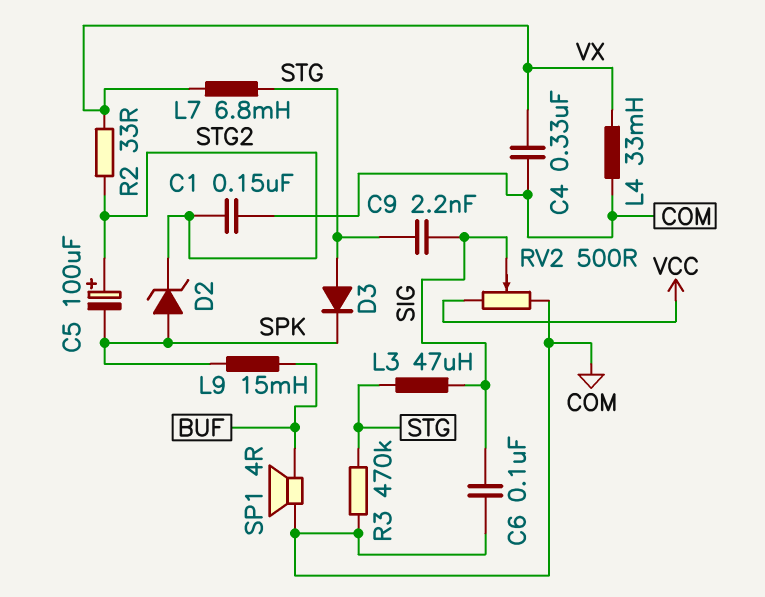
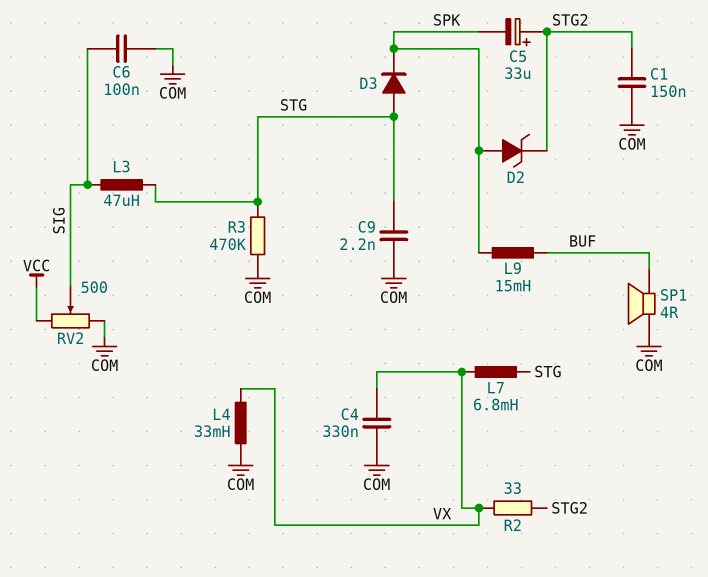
C5: 100uF (plus STG2, minus SPK) -> 33uF (plus STG2, minus SPK)
C9: 2.2nF (SIG, STG) -> 2.2nF (COM, STG)

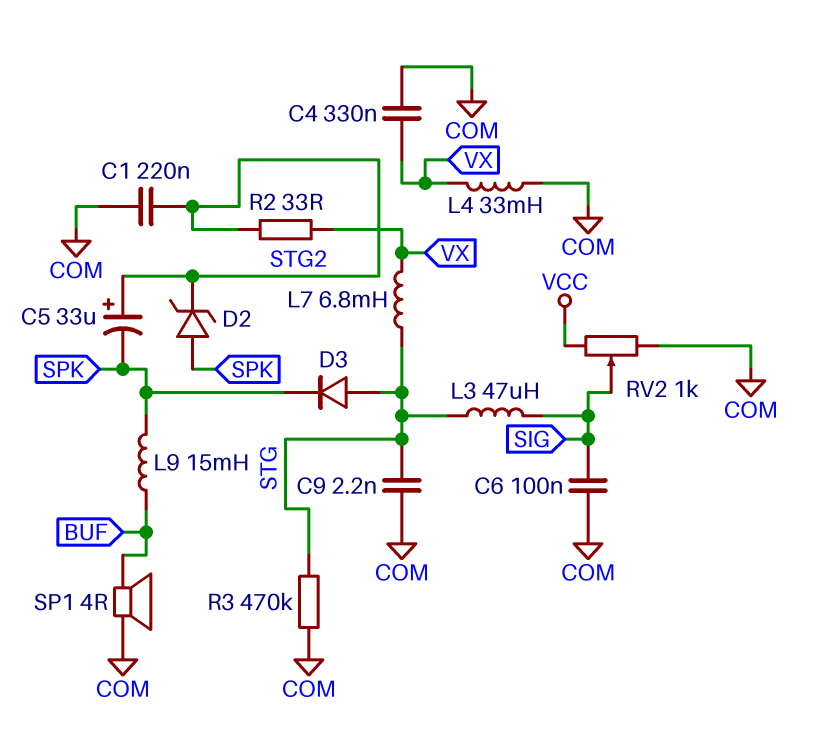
C1: 150nF (COM, STG2) -> 220nF (COM, STG2)
RV2: 500 (COM, VCC, wiper SIG) -> 1k (COM, VCC, wiper SIG)

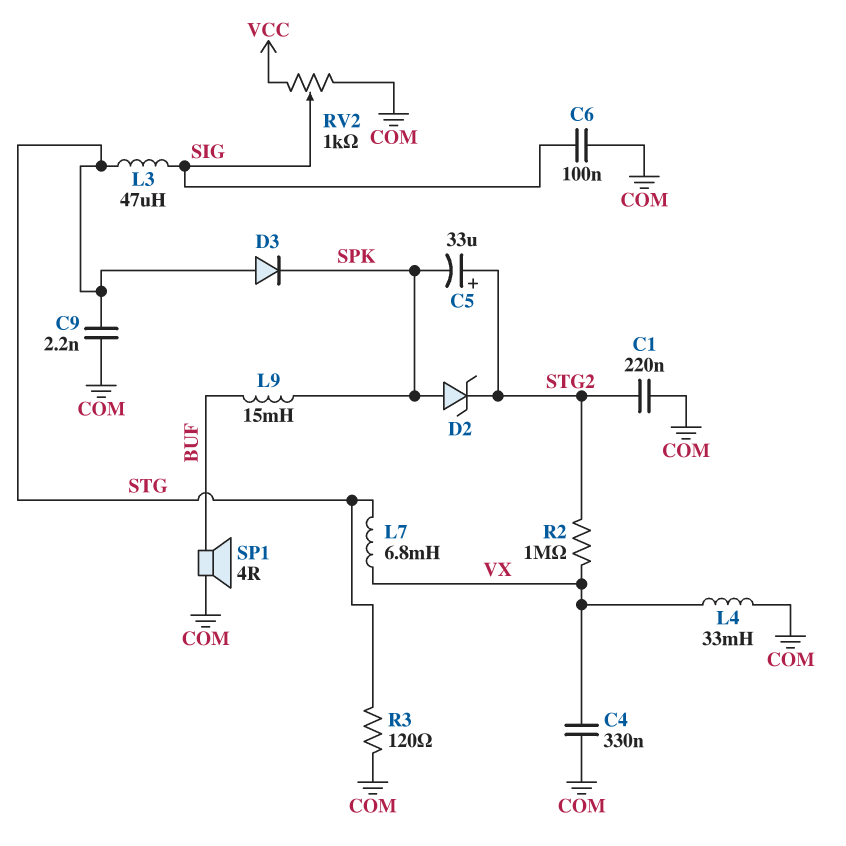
R2: 33 (STG2, VX) -> 1M (STG2, VX)
R3: 470k (COM, STG) -> 120 (COM, STG)

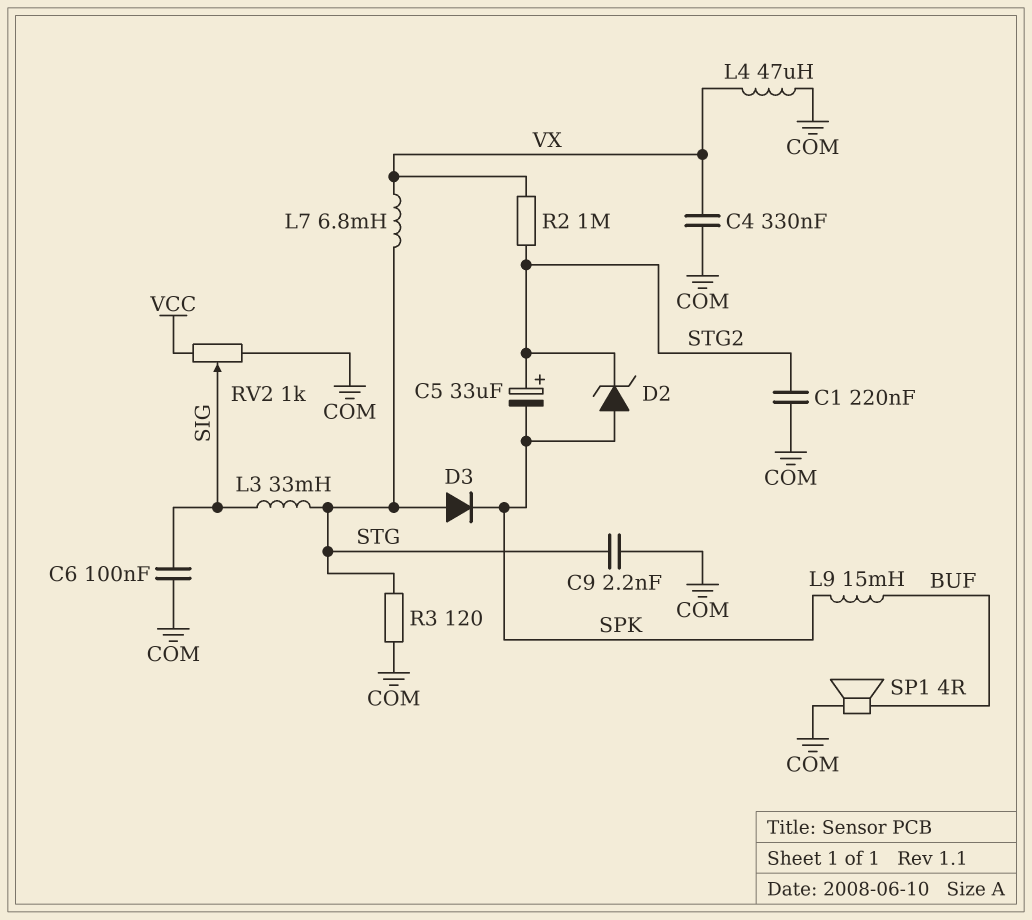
L3: 47uH (SIG, STG) -> 33mH (SIG, STG)
L4: 33mH (COM, VX) -> 47uH (COM, VX)

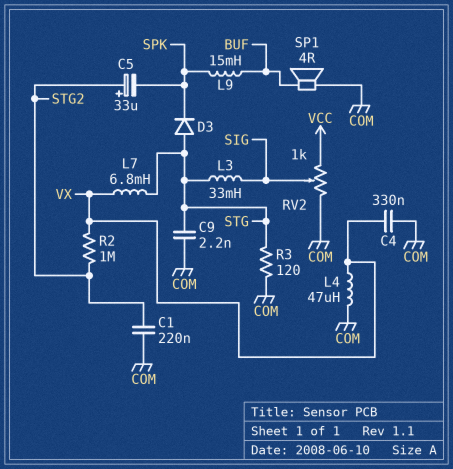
C6: 100nF (COM, SIG) -> none
D2: zener (A SPK, K STG2) -> none

